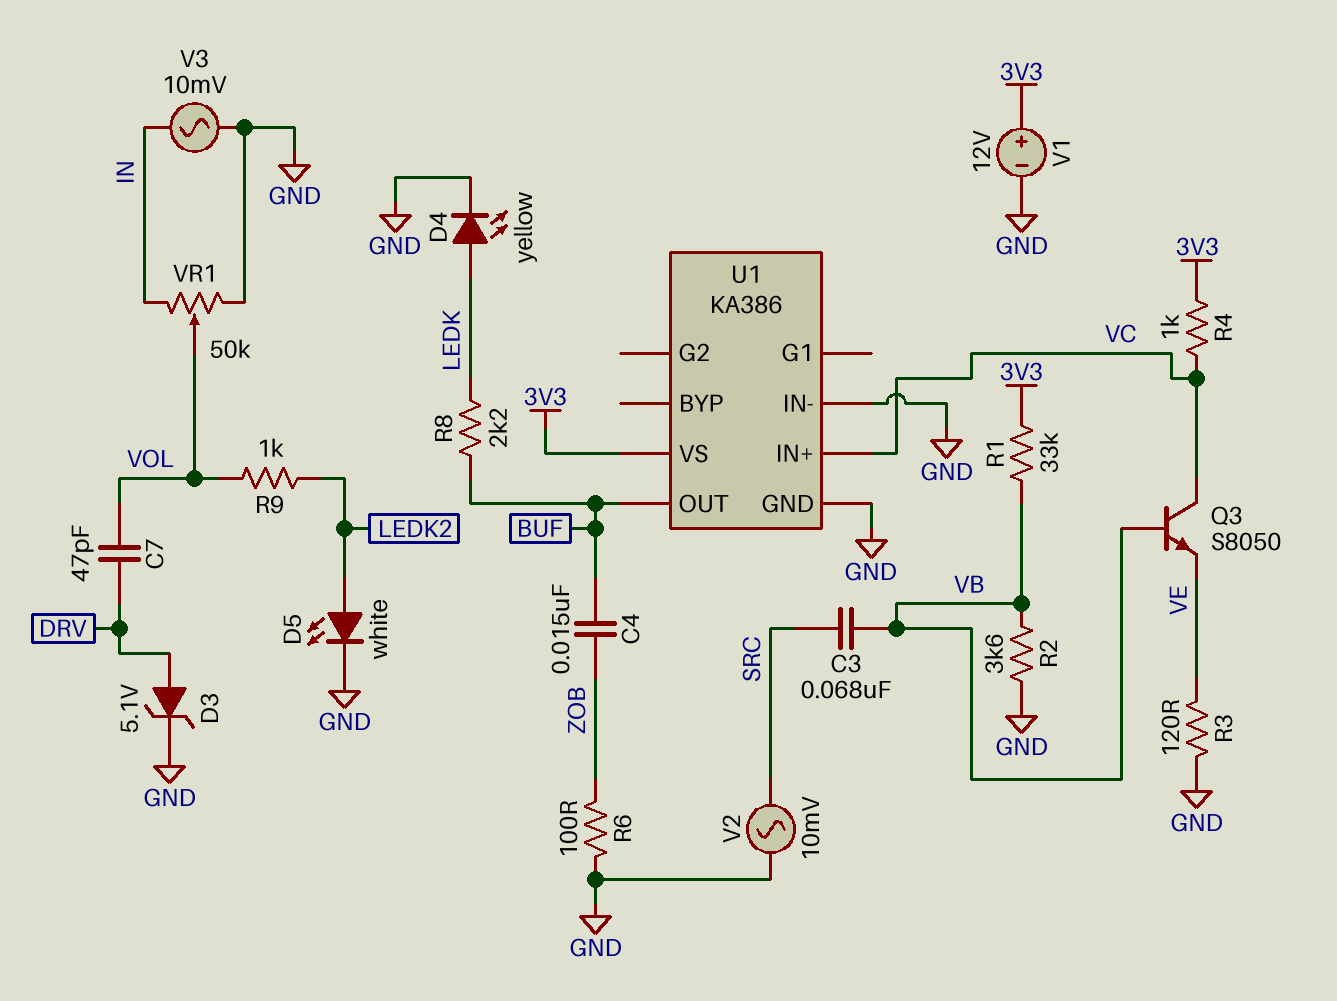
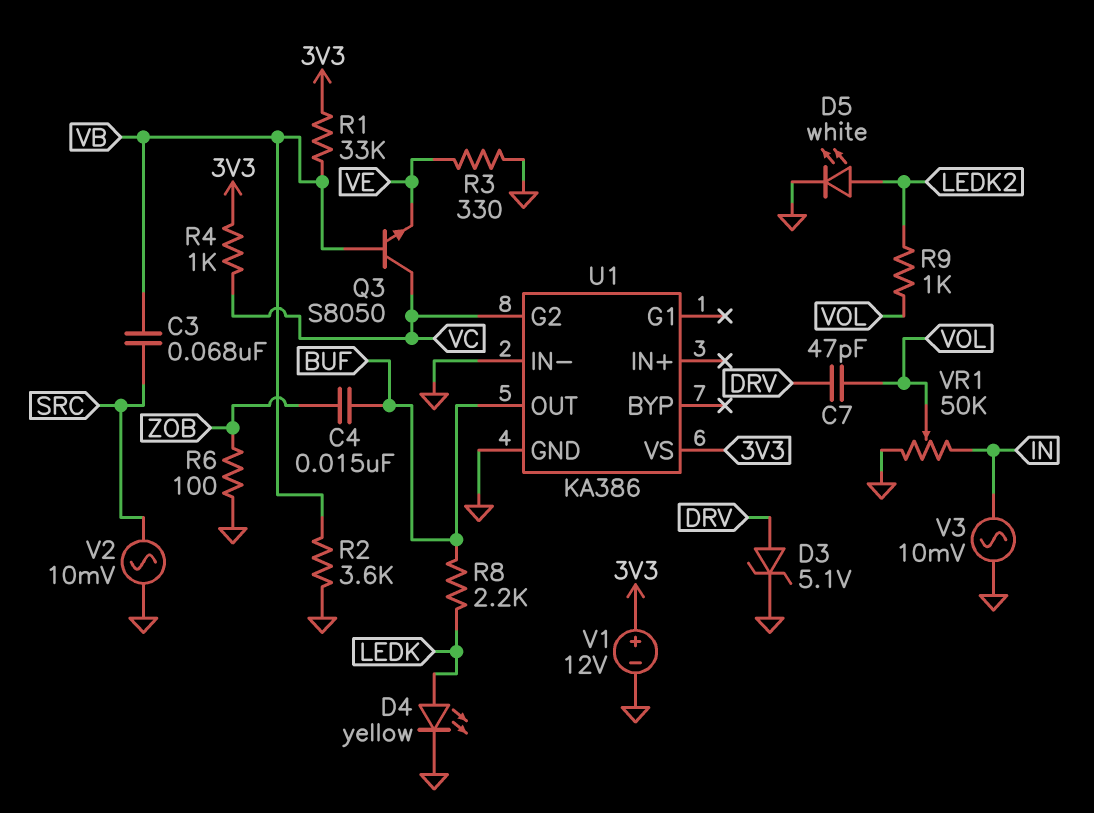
R3: 120 (GND, VE) -> 330 (GND, VE)
U1 pin G2: none -> VC
U1 pin IN+: VC -> none

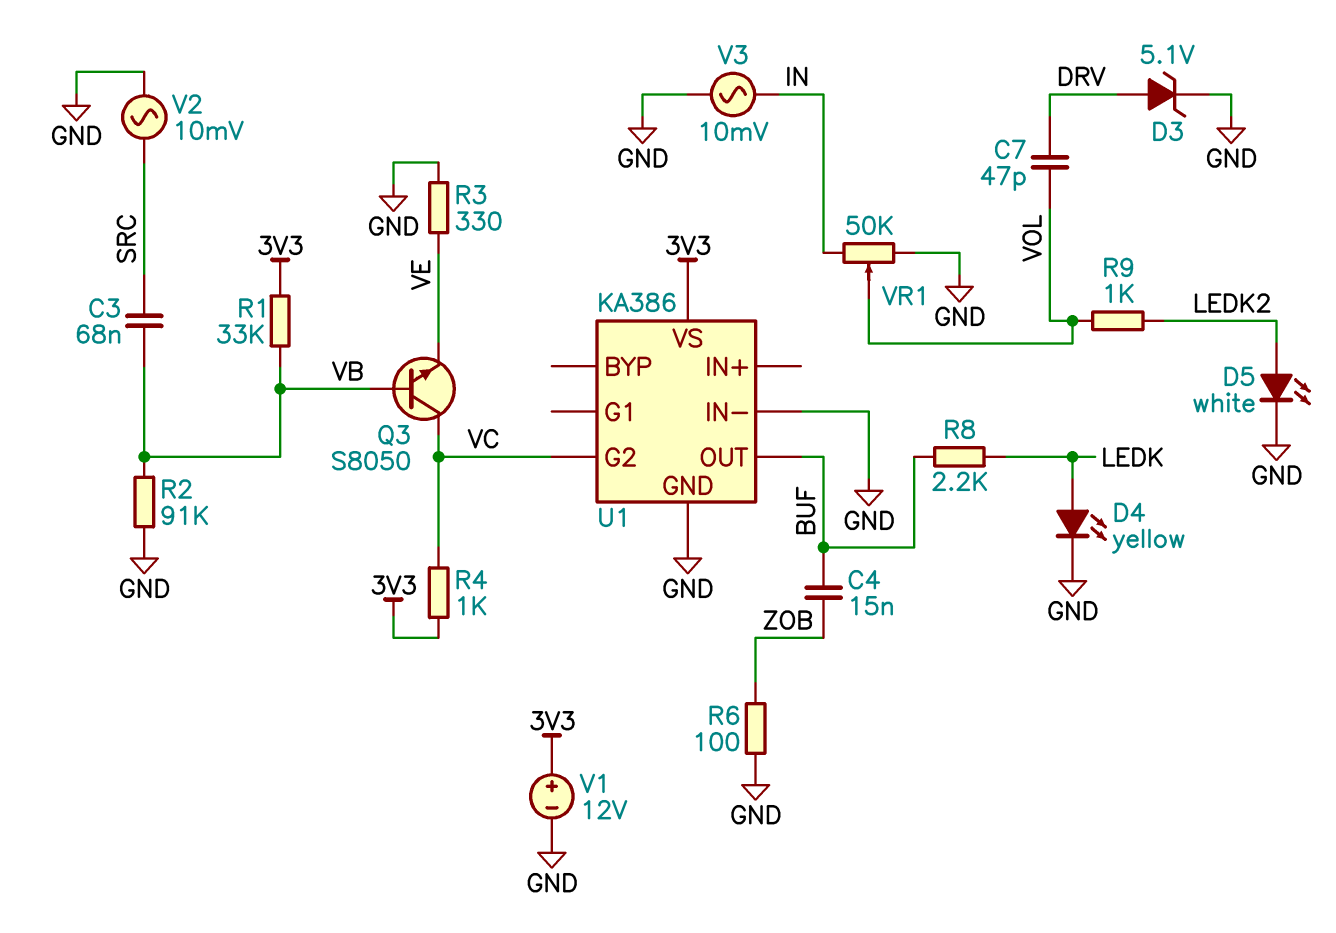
R2: 3.6k (GND, VB) -> 91k (GND, VB)

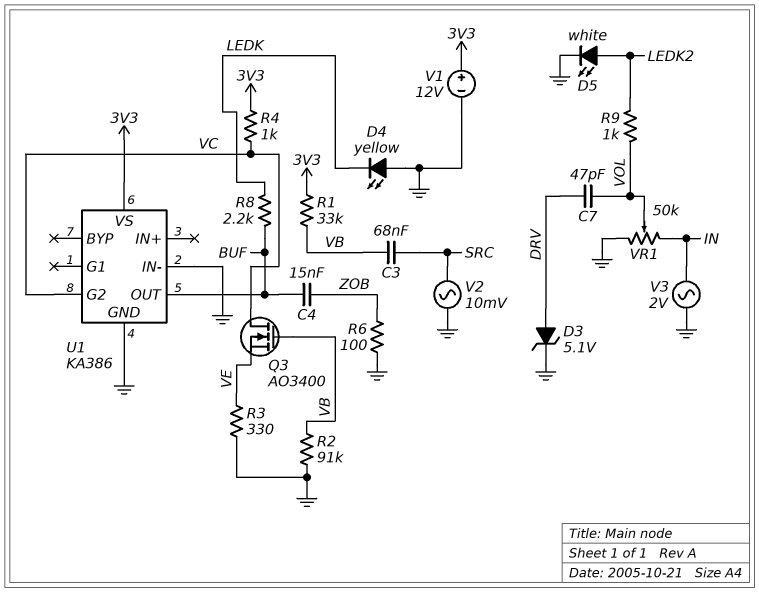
D4: LED yellow (A LEDK, K GND) -> LED yellow (A GND, K LEDK)
Q3: NPN S8050 (B VB, C VC, E VE) -> NMOS AO3400 (G VB, D VC, S VE)
V3: AC 10mV (GND, IN) -> AC 2V (GND, IN)

